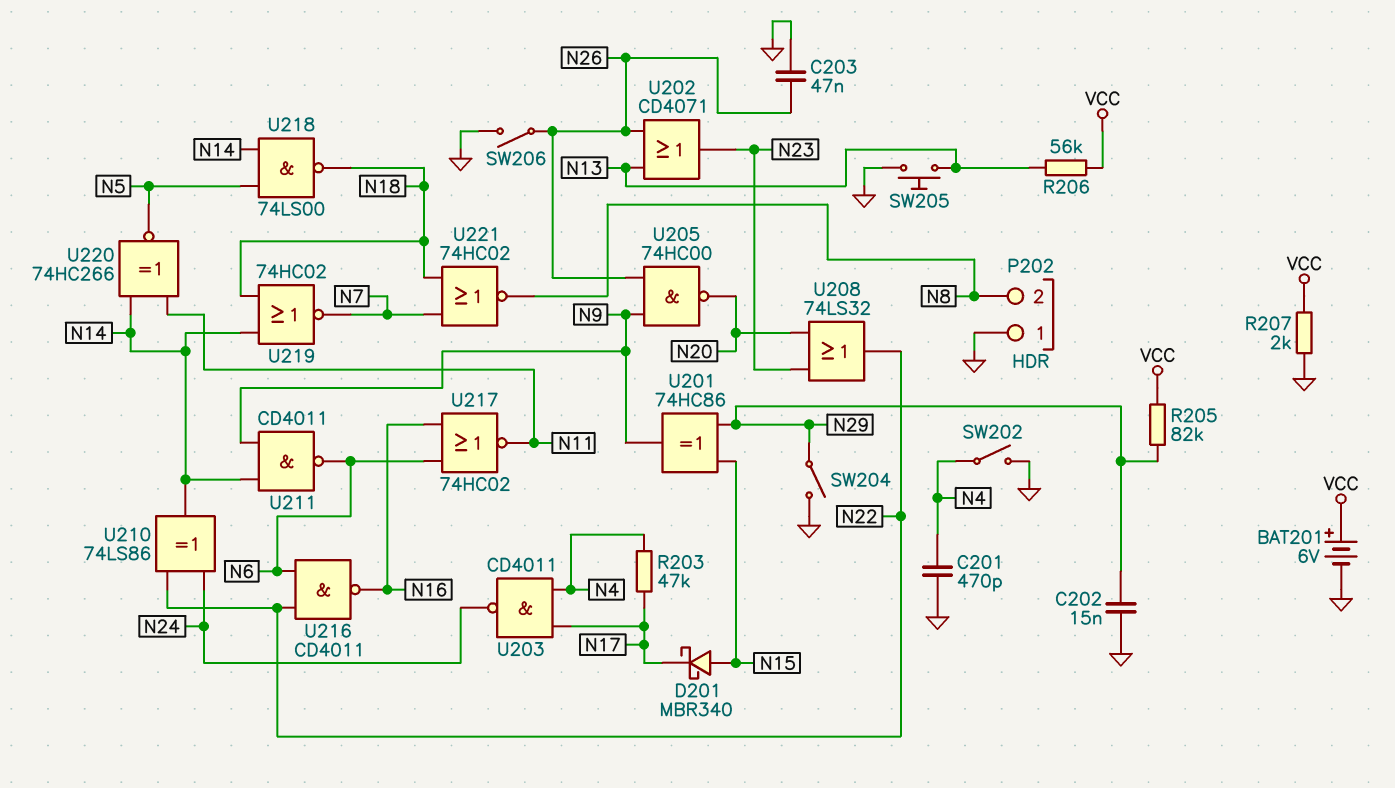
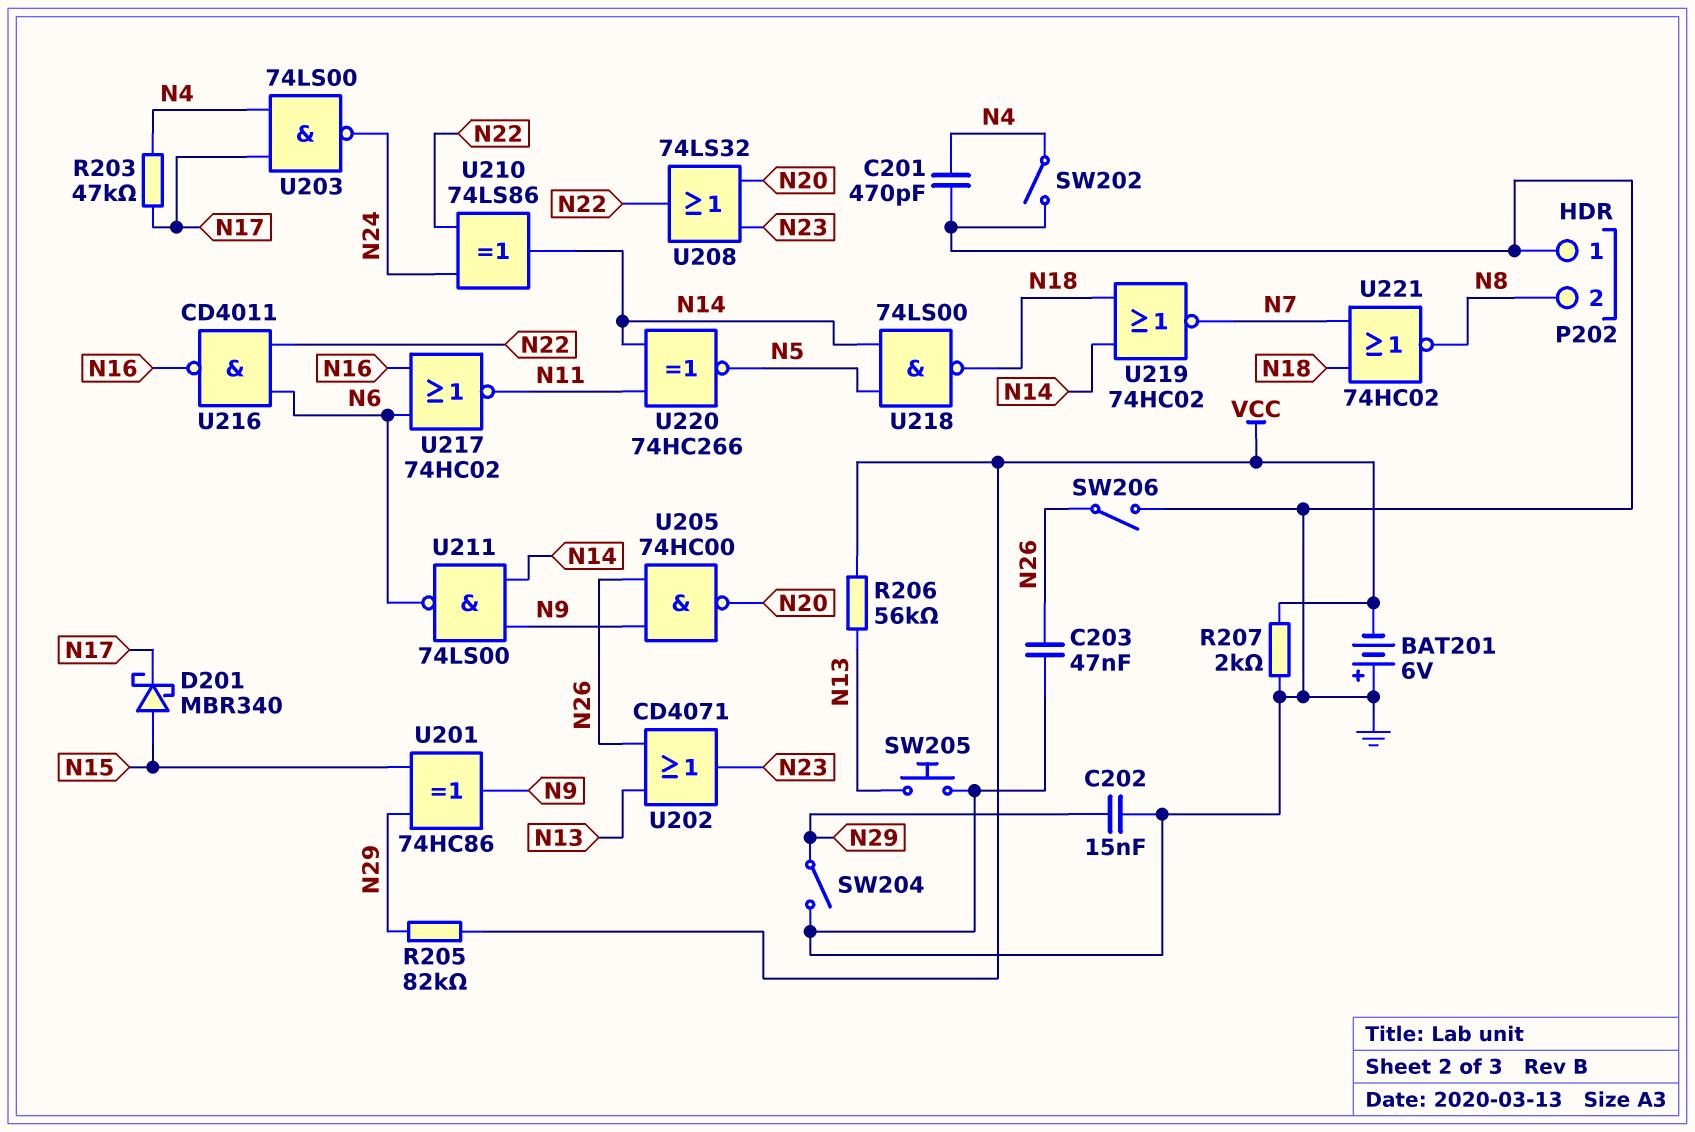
BAT201: 6V (plus VCC, minus GND) -> 6V (plus GND, minus VCC)
U203: NAND CD4011 (in N4, in N17, out N24) -> NAND 74LS00 (in N4, in N17, out N24)
U211: NAND CD4011 (in N9, in N14, out N6) -> NAND 74LS00 (in N9, in N14, out N6)

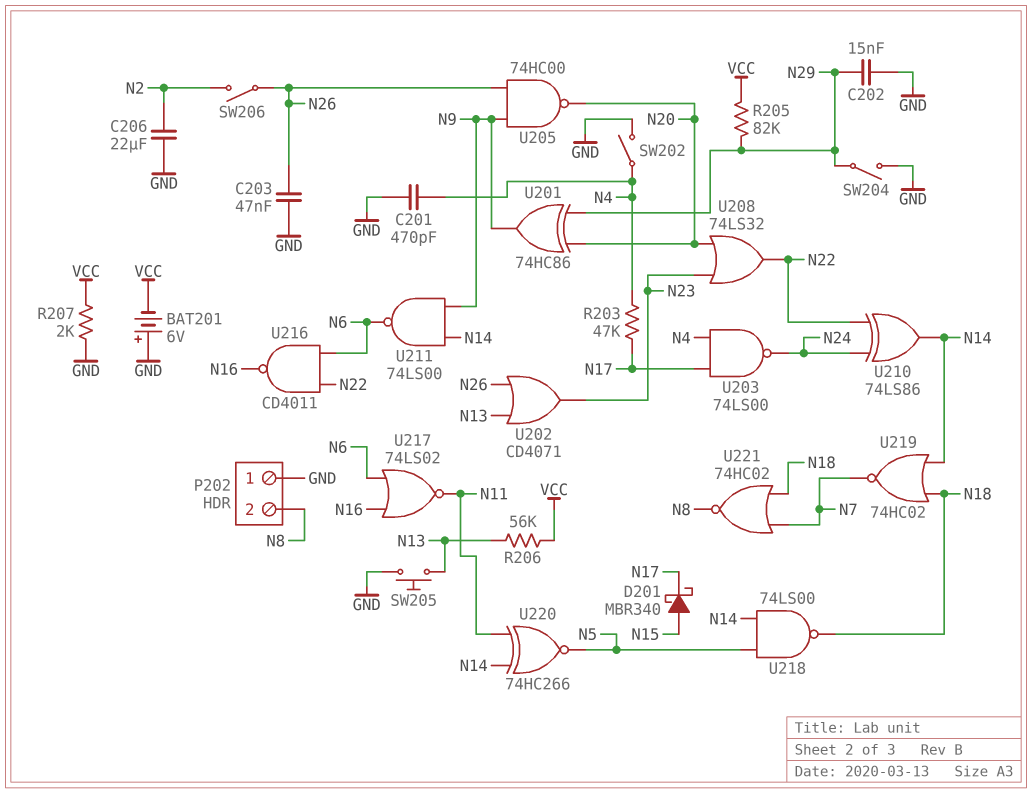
C206: none -> 22uF (GND, N2)
SW206: switch (GND, N26) -> switch (N2, N26)
U201: XOR 74HC86 (in N15, in N29, out N9) -> XOR 74HC86 (in N20, in N29, out N9)
U217: NOR 74HC02 (in N6, in N16, out N11) -> NOR 74LS02 (in N6, in N16, out N11)

